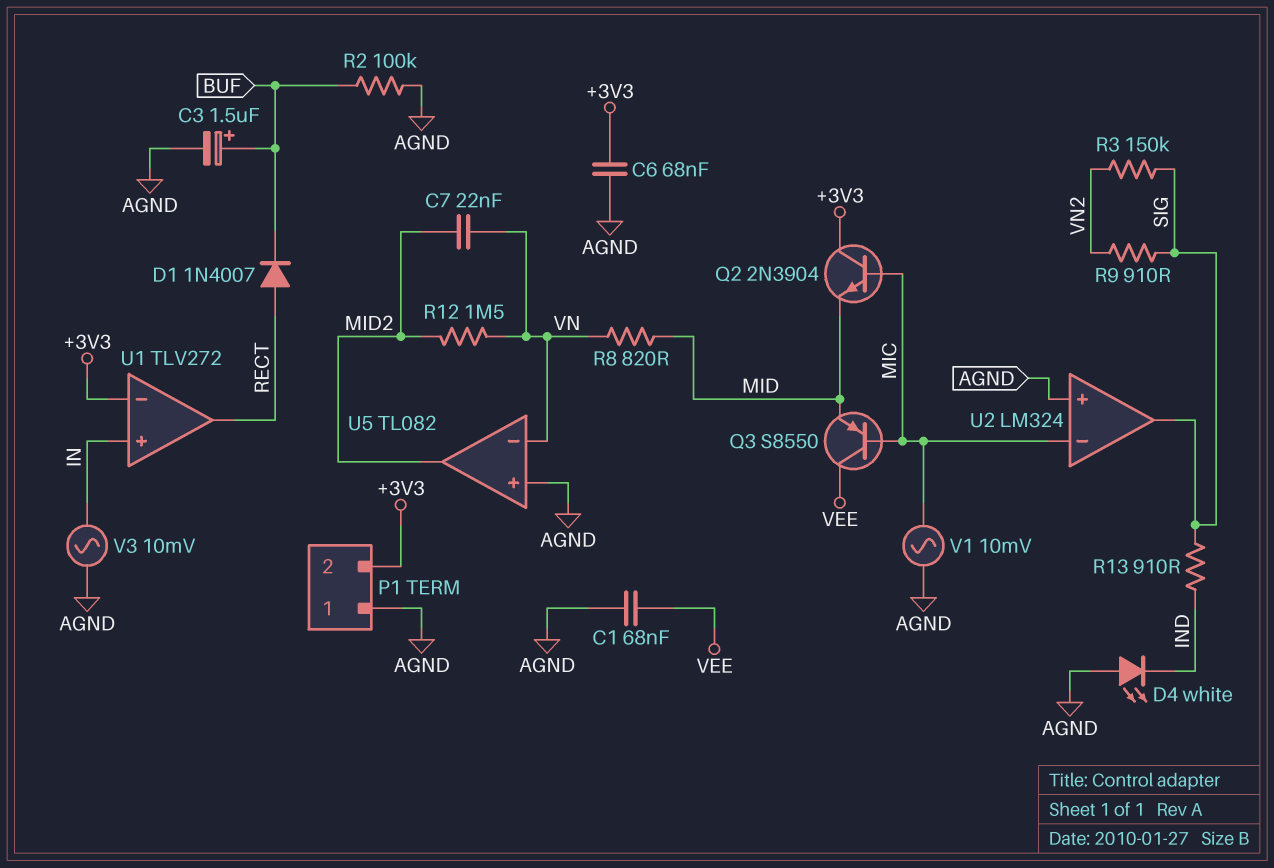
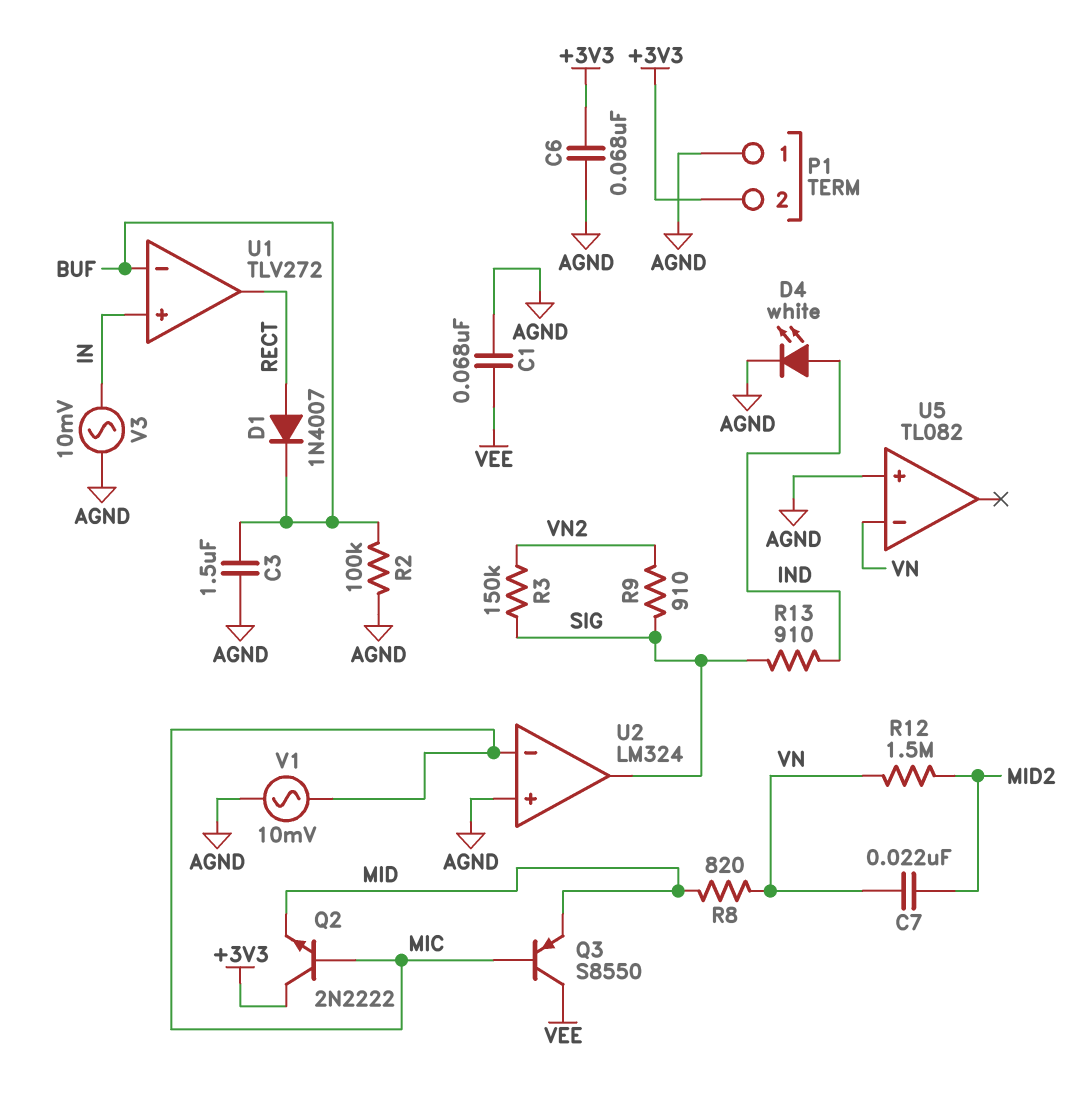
C3: 1.5uF (plus BUF, minus AGND) -> 1.5uF (AGND, BUF)
D4: LED white (A AGND, K IND) -> LED white (A IND, K AGND)
Q2: NPN 2N3904 (B MIC, C +3V3, E MID) -> NPN 2N2222 (B MIC, C +3V3, E MID)
U1 pin in-: +3V3 -> BUF
U5 pin out: MID2 -> none

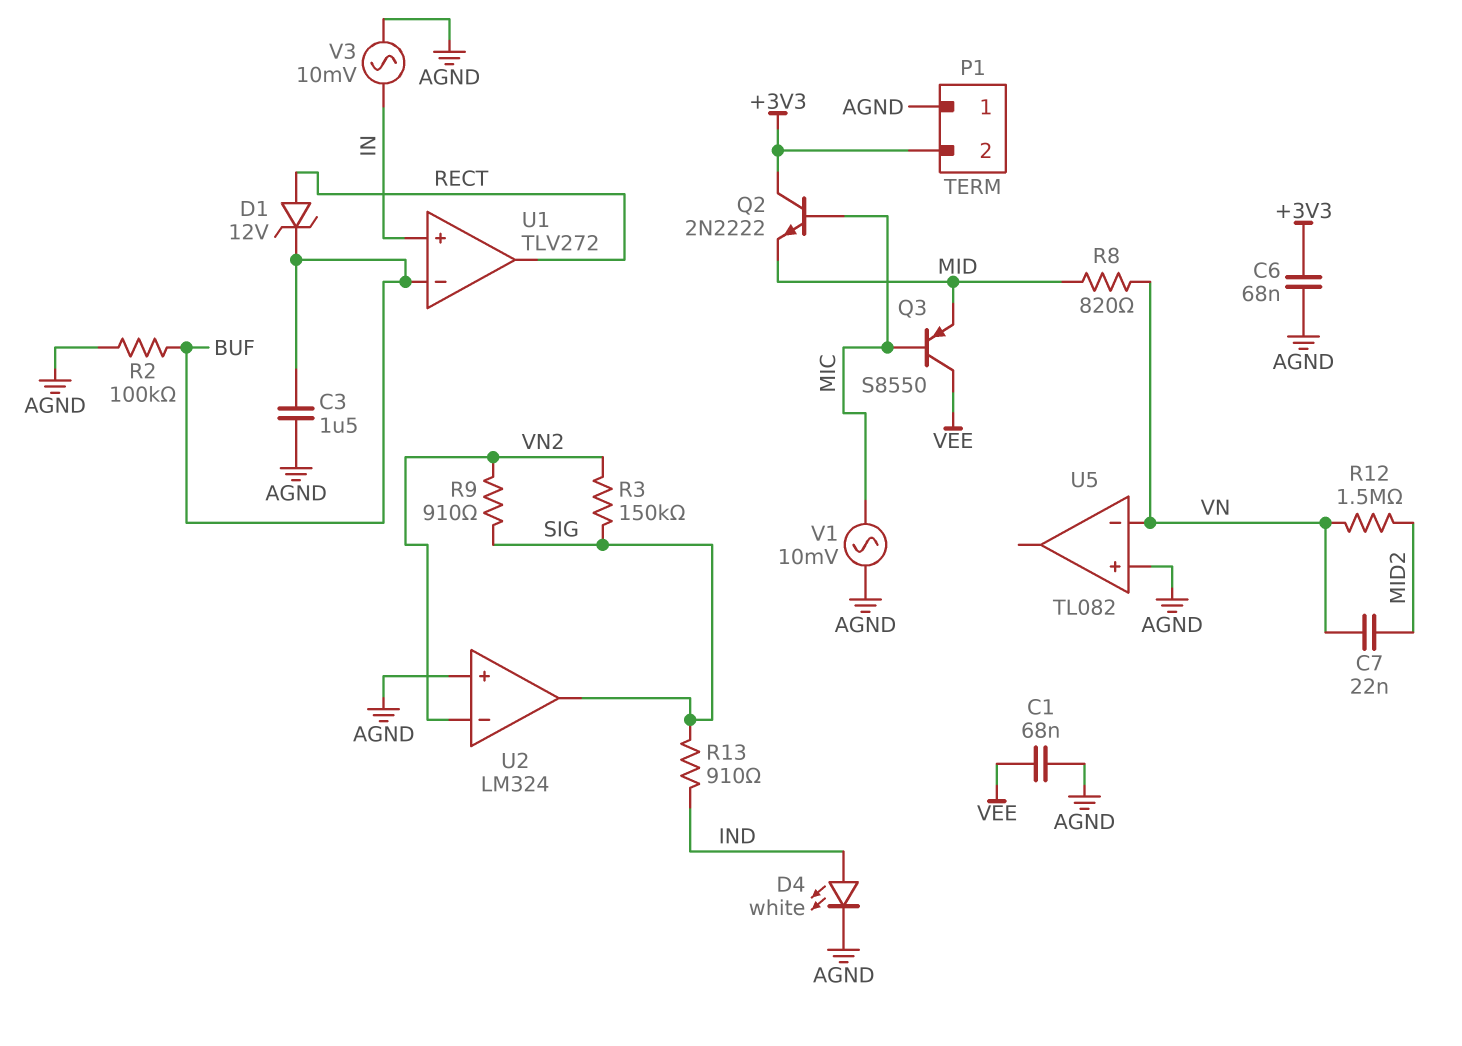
D1: diode 1N4007 (A RECT, K BUF) -> zener 12V (A RECT, K BUF)
U2 pin in-: MIC -> VN2

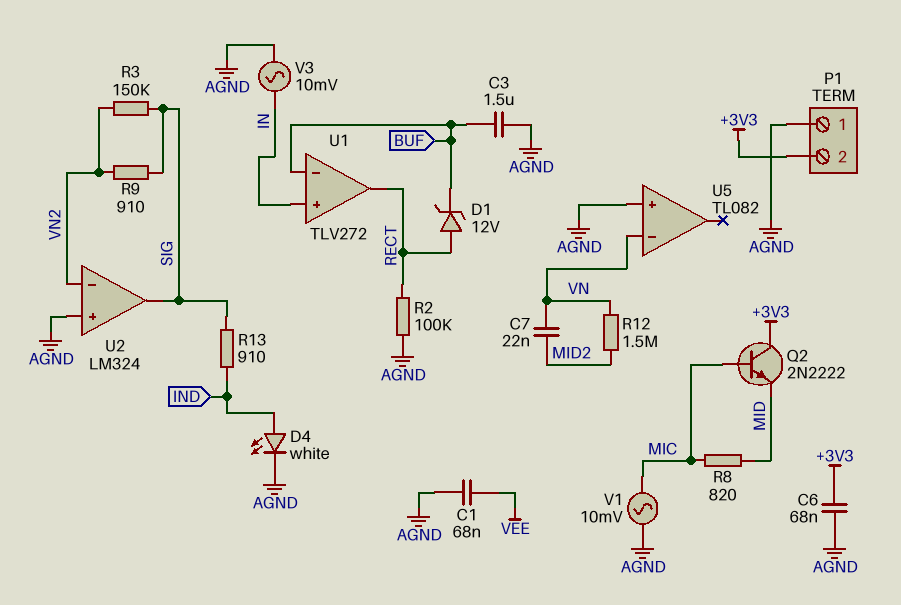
Q3: PNP S8550 (B MIC, C VEE, E MID) -> none
R2: 100k (AGND, BUF) -> 100k (AGND, RECT)
R8: 820 (MID, VN) -> 820 (MIC, MID)

